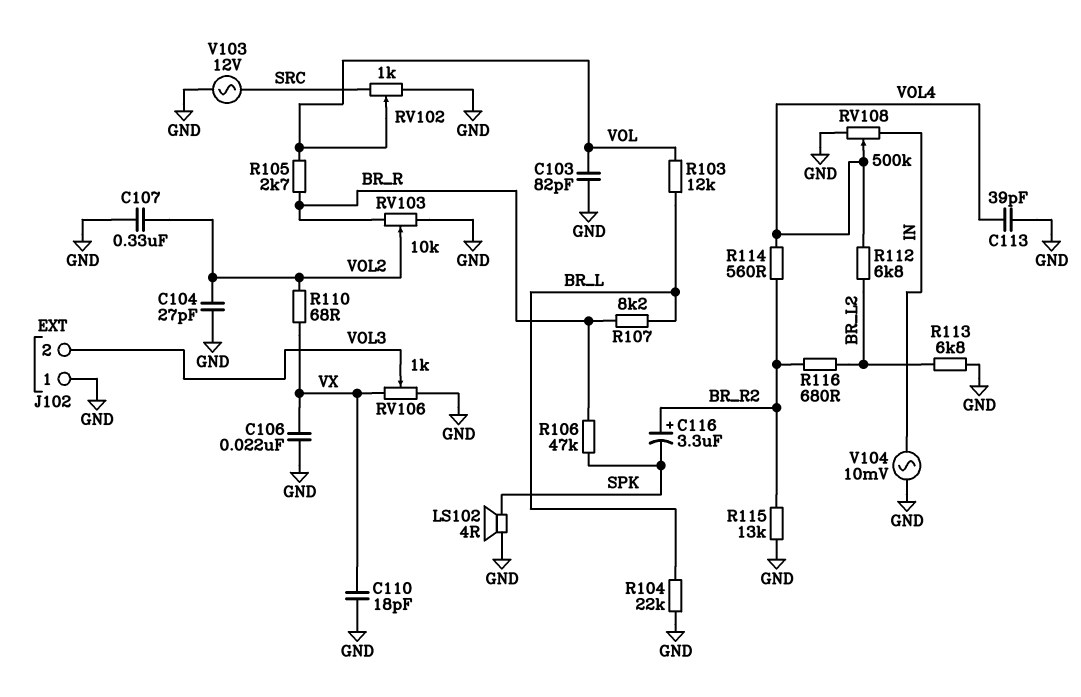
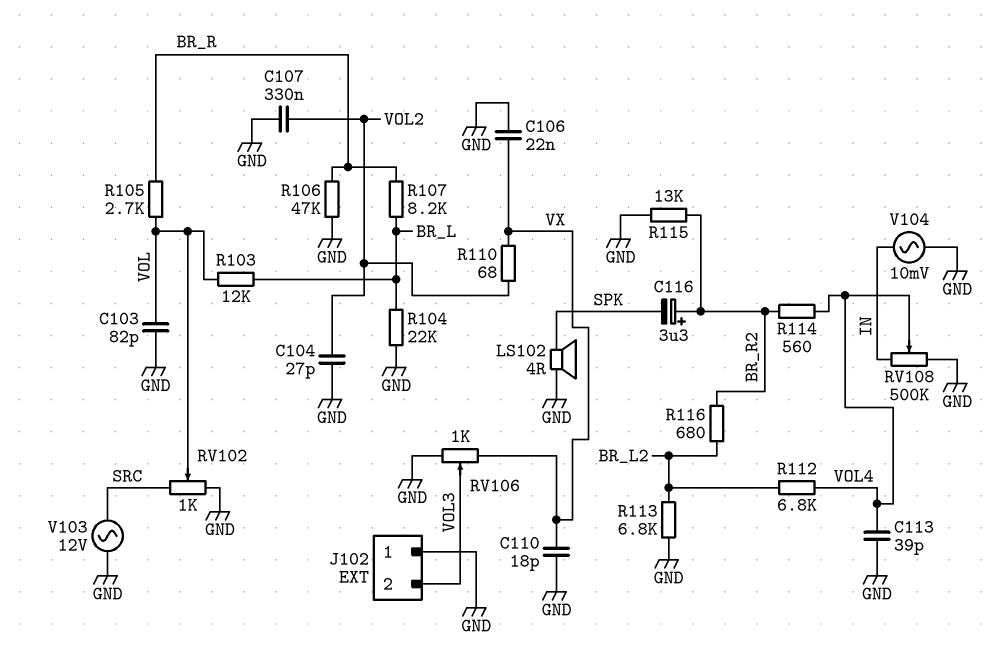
R106: 47k (BR_R, SPK) -> 47k (BR_R, GND)
RV103: 10k (BR_R, GND, wiper VOL2) -> none

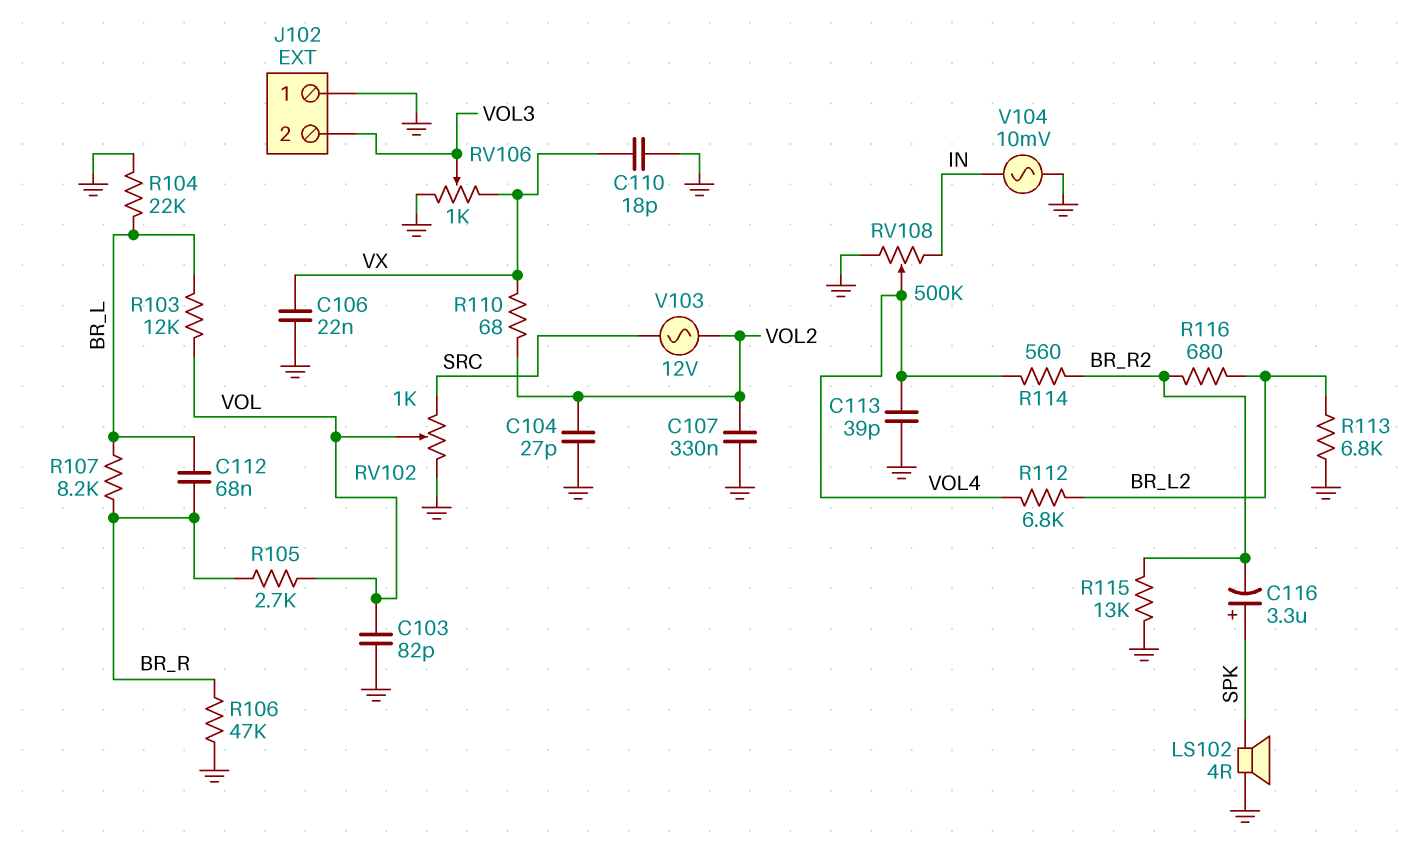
C112: none -> 68nF (BR_L, BR_R)
C116: 3.3uF (plus BR_R2, minus SPK) -> 3.3uF (plus SPK, minus BR_R2)
V103: AC 12V (GND, SRC) -> AC 12V (SRC, VOL2)

